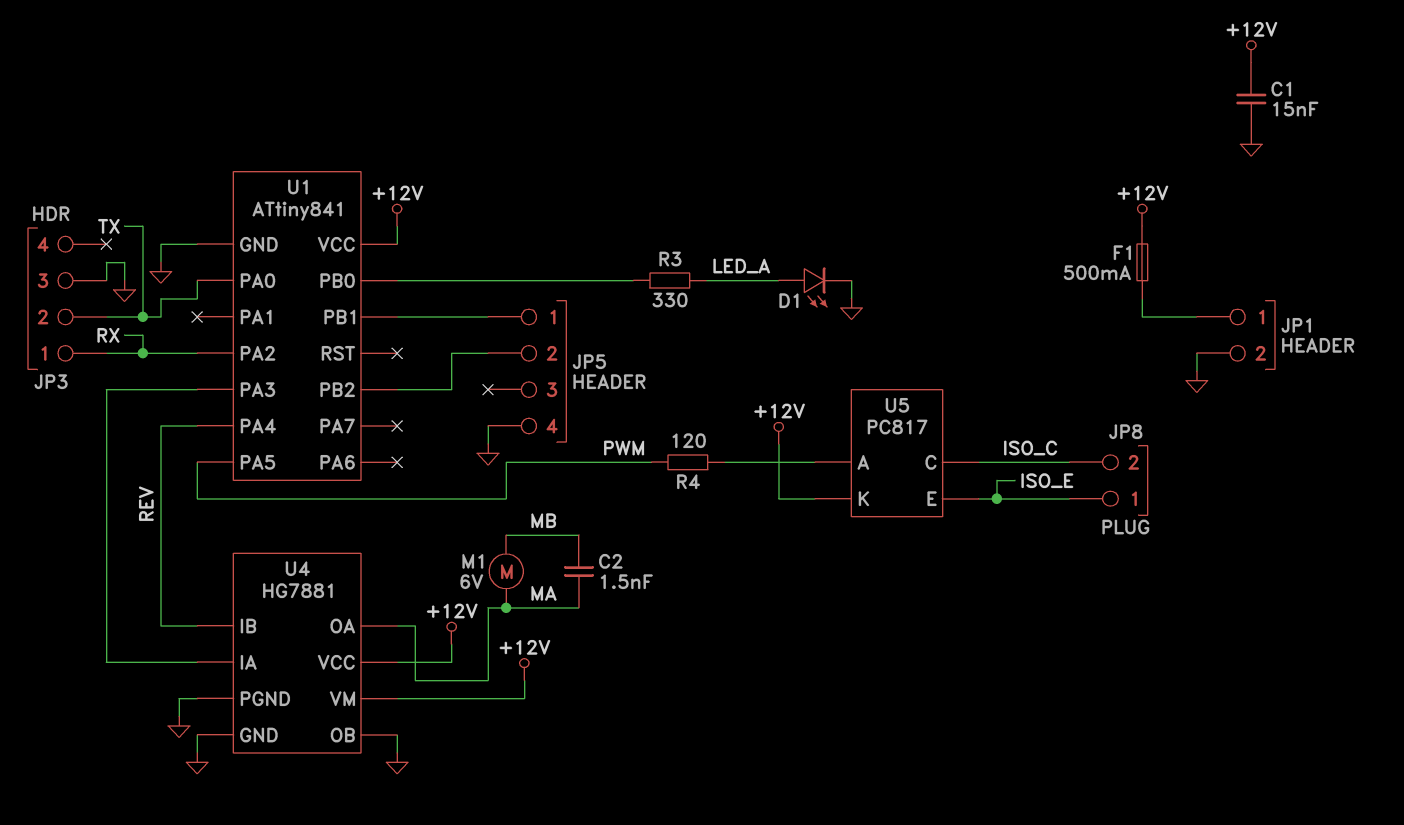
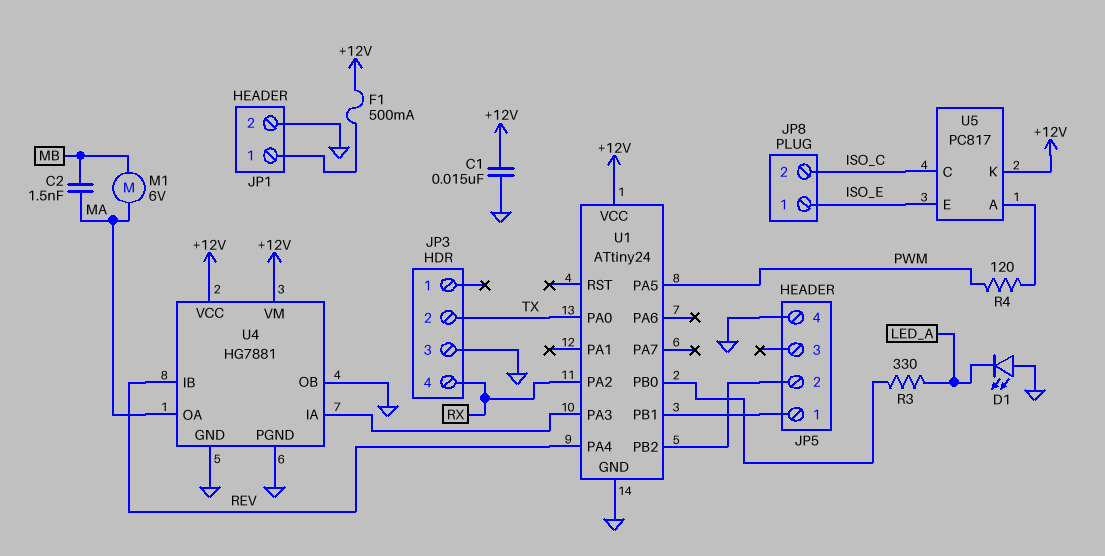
D1: LED (A LED_A, K GND) -> LED (A GND, K LED_A)
JP3 pin 1: RX -> none
JP3 pin 4: none -> RX
U1: ATtiny841 -> ATtiny24

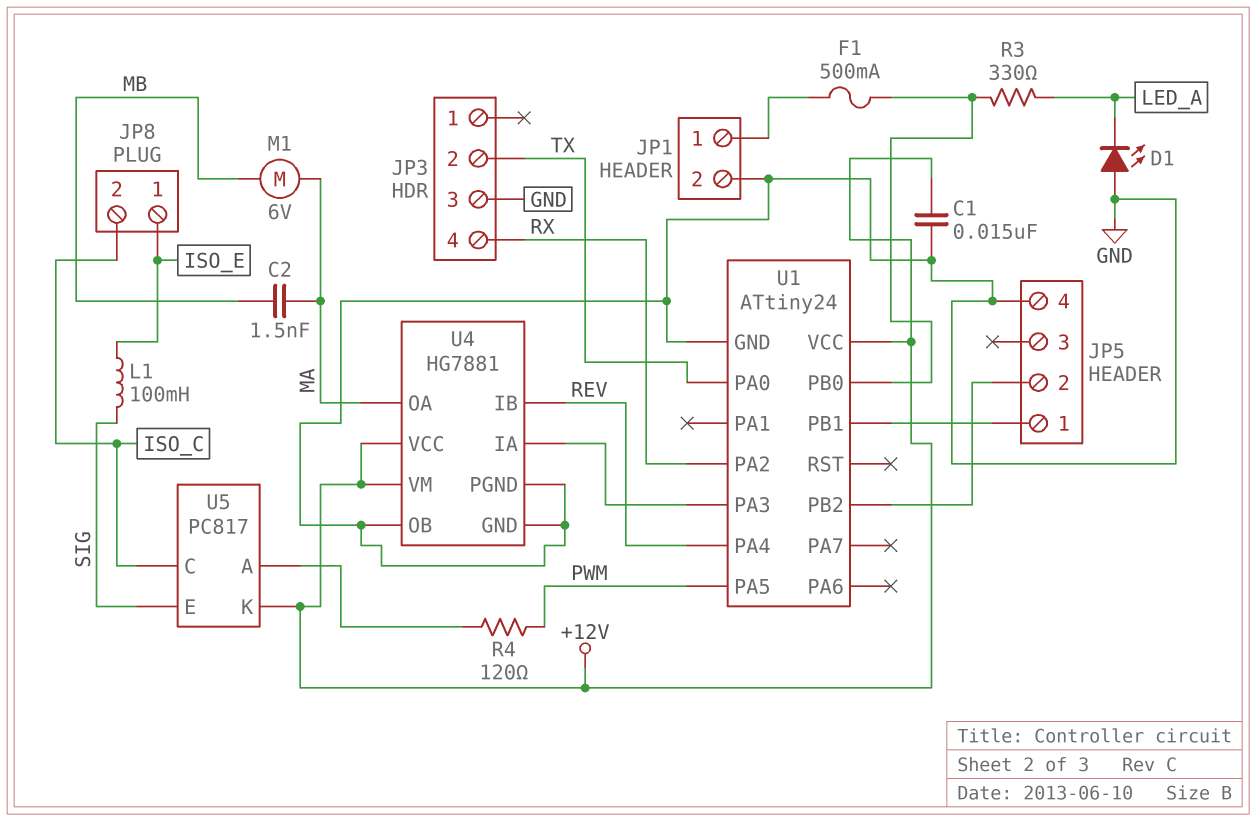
F1: 500mA (+12V, JP1/1) -> 500mA (JP1/1, U1/PB0)
L1: none -> 100mH (ISO_E, SIG)
U5 pin E: ISO_E -> SIG

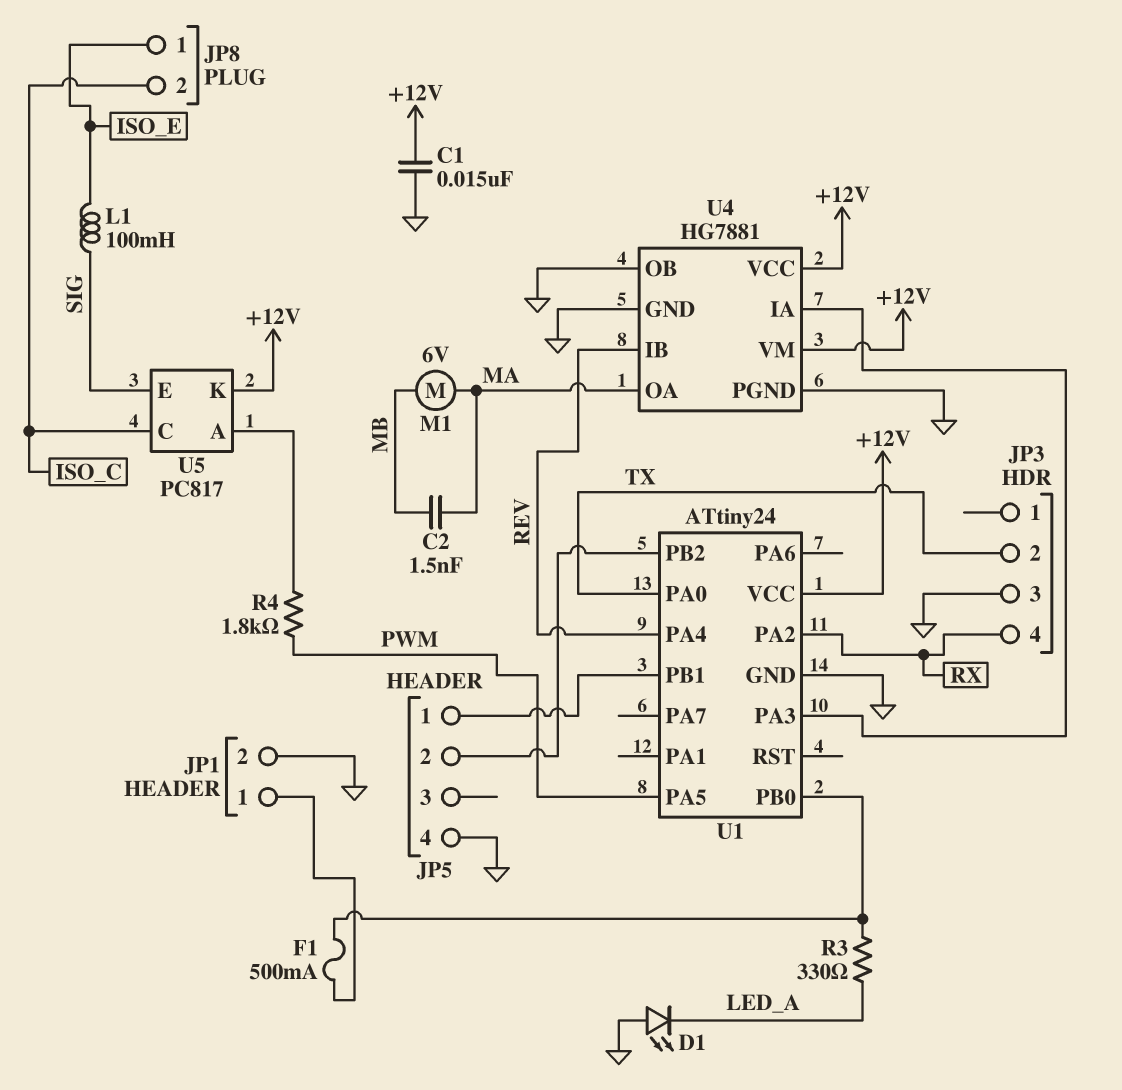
R4: 120 (PWM, U5/A) -> 1.8k (PWM, U5/A)

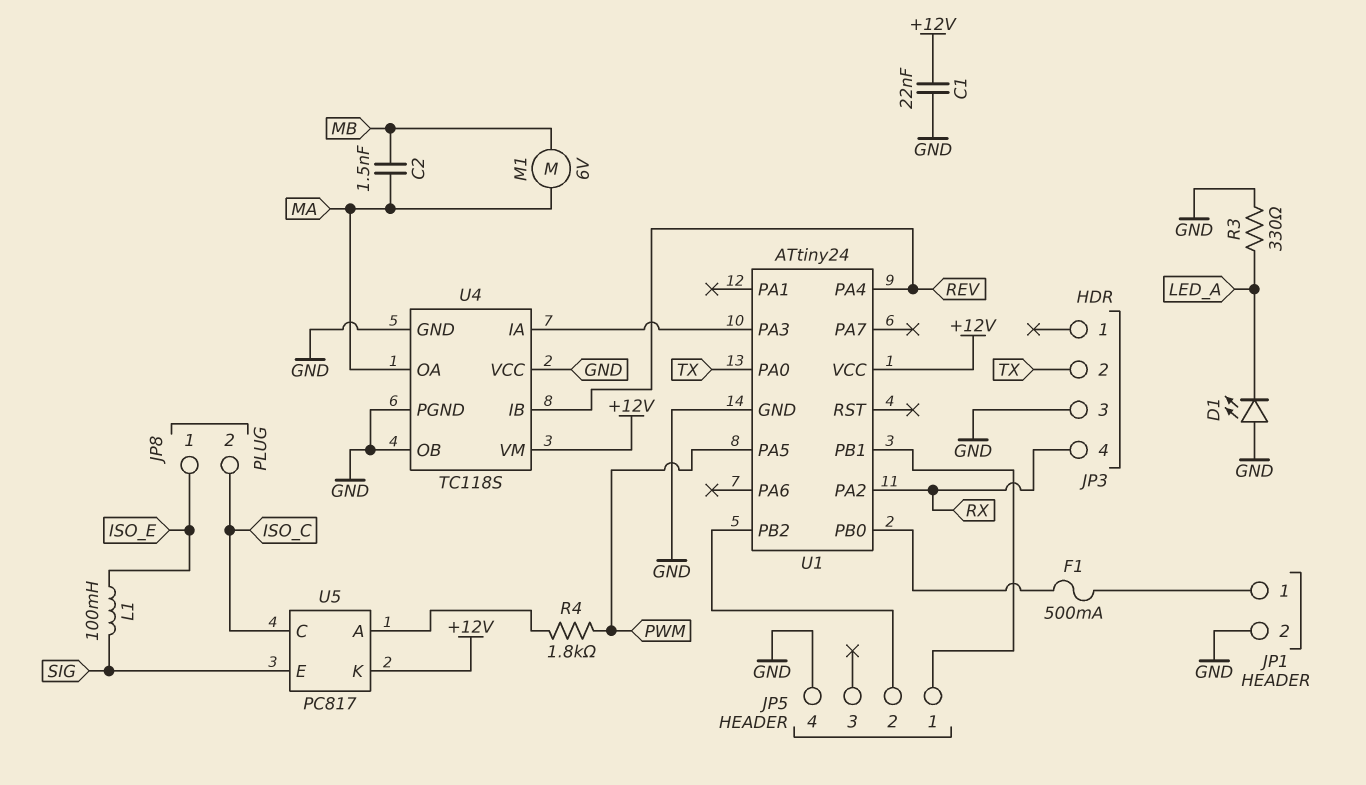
C1: 15nF (+12V, GND) -> 22nF (+12V, GND)
R3: 330 (LED_A, U1/PB0) -> 330 (GND, LED_A)
U4: HG7881 -> TC118S
U4 pin VCC: +12V -> GND

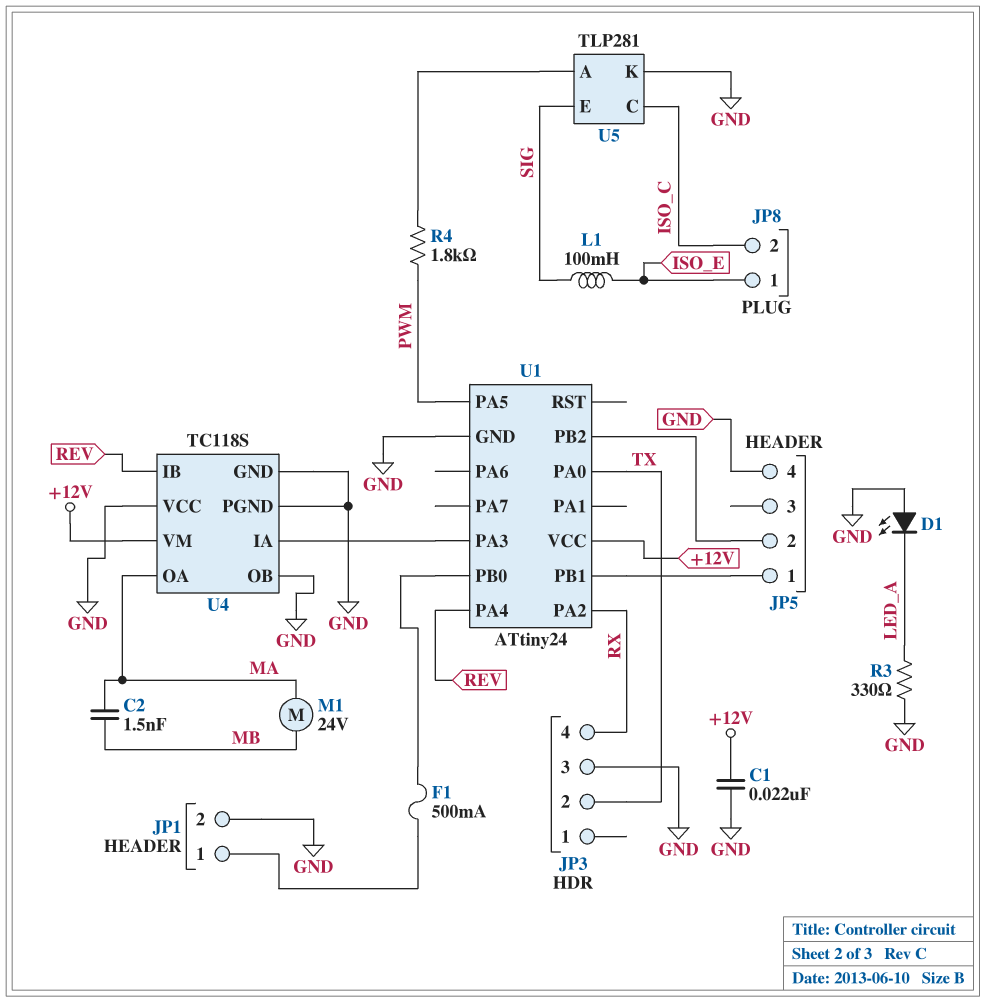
M1: motor 6V (MA, MB) -> motor 24V (MA, MB)
U5: PC817 -> TLP281
U5 pin K: +12V -> GND

